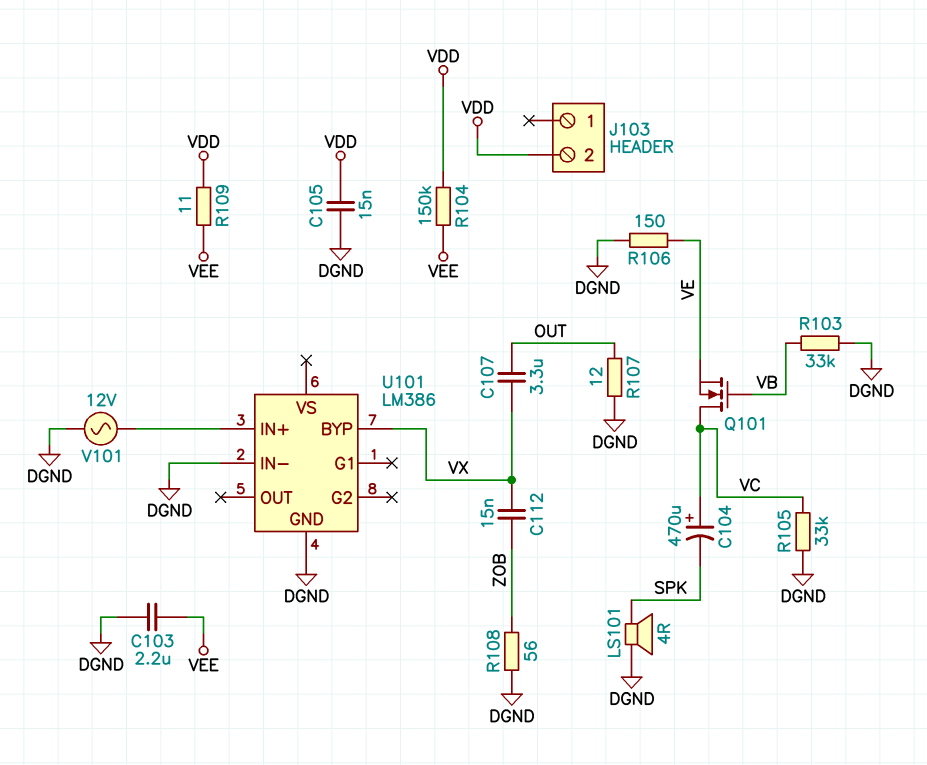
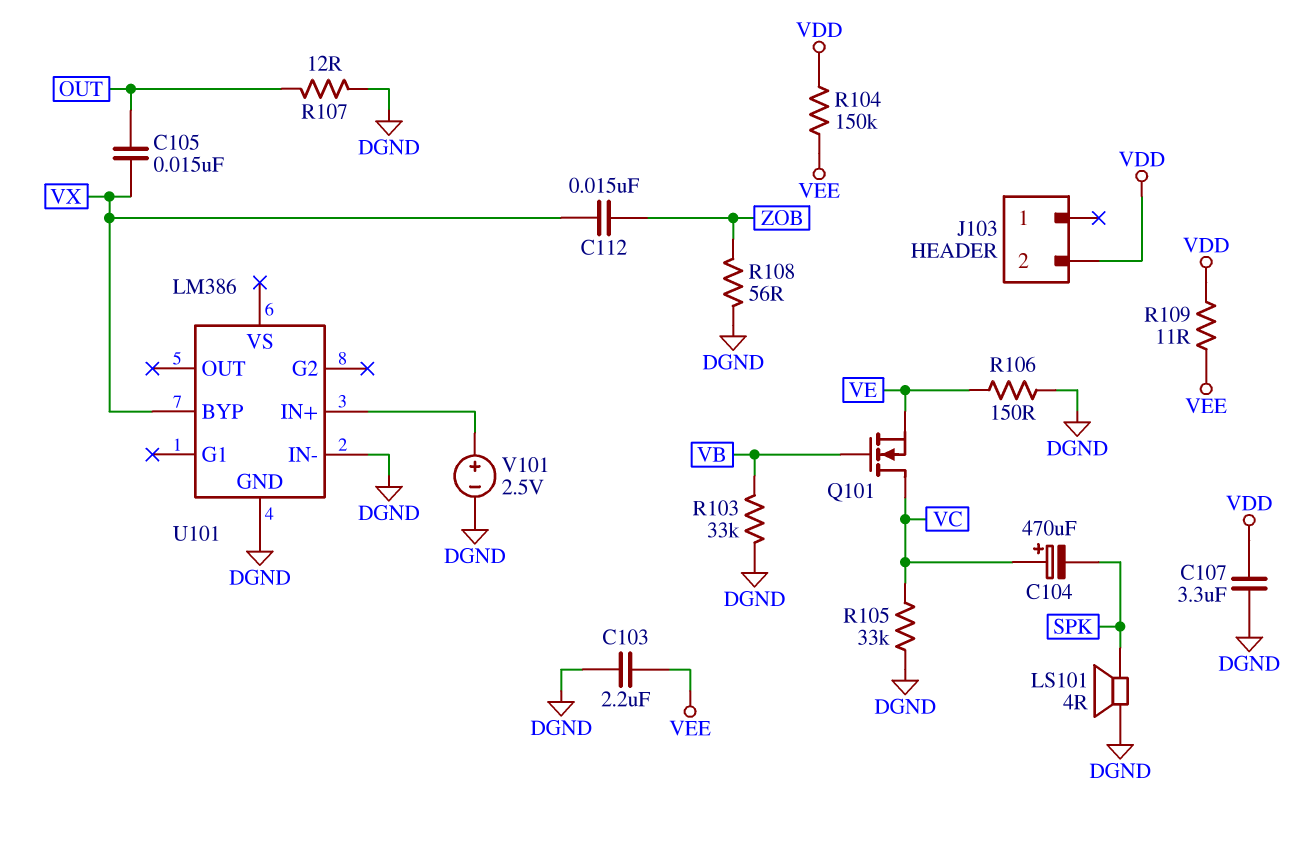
C105: 15nF (DGND, VDD) -> 15nF (OUT, VX)
C107: 3.3uF (OUT, VX) -> 3.3uF (DGND, VDD)
V101: AC 12V (DGND, U101/IN+) -> 2.5V (plus U101/IN+, minus DGND)

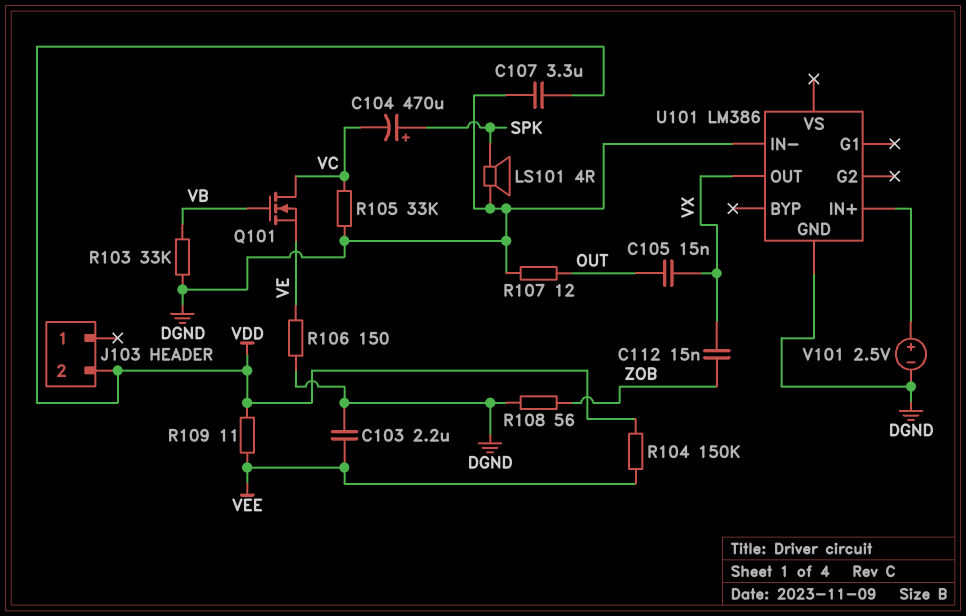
C104: 470uF (plus VC, minus SPK) -> 470uF (plus SPK, minus VC)
U101 pin BYP: VX -> none
U101 pin OUT: none -> VX

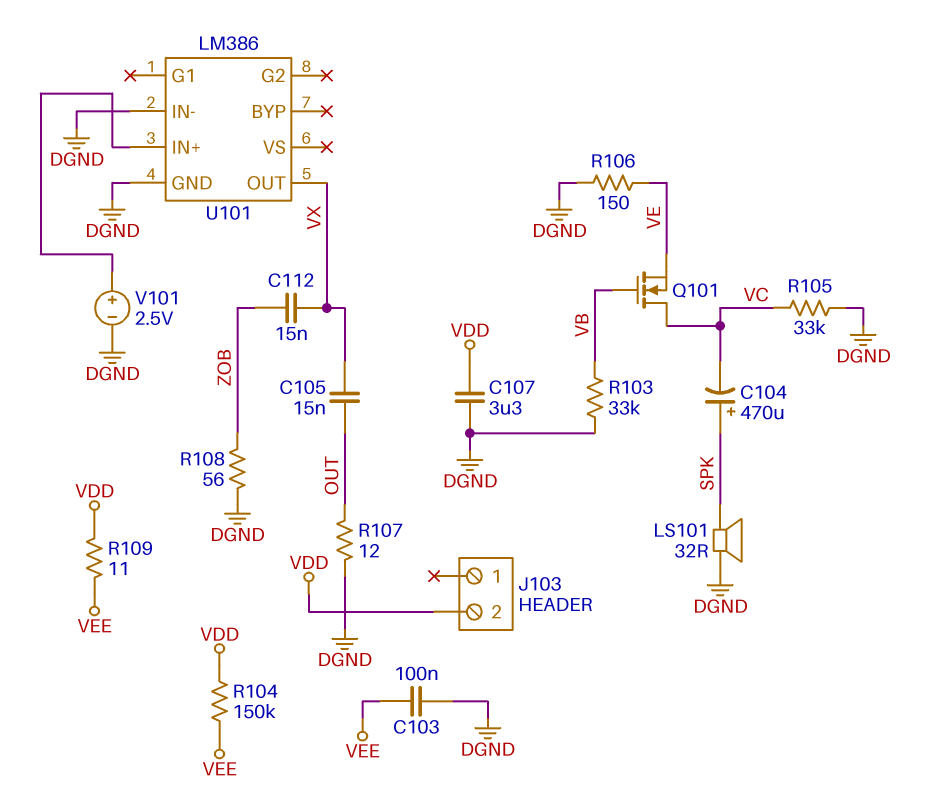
C103: 2.2uF (DGND, VEE) -> 100nF (DGND, VEE)
LS101: speaker 4R (DGND, SPK) -> speaker 32R (DGND, SPK)

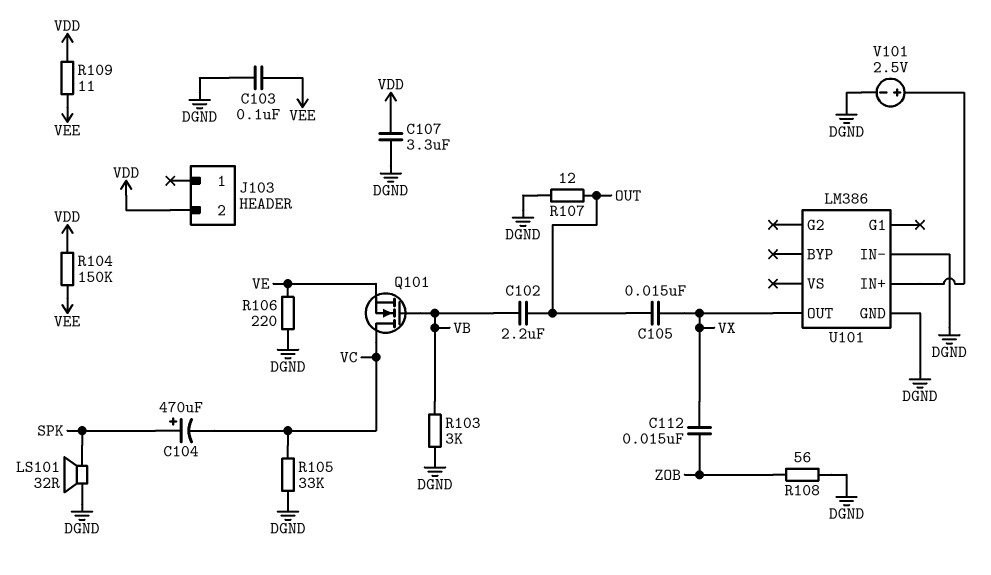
C102: none -> 2.2uF (OUT, VB)
R103: 33k (DGND, VB) -> 3k (DGND, VB)
R106: 150 (DGND, VE) -> 220 (DGND, VE)

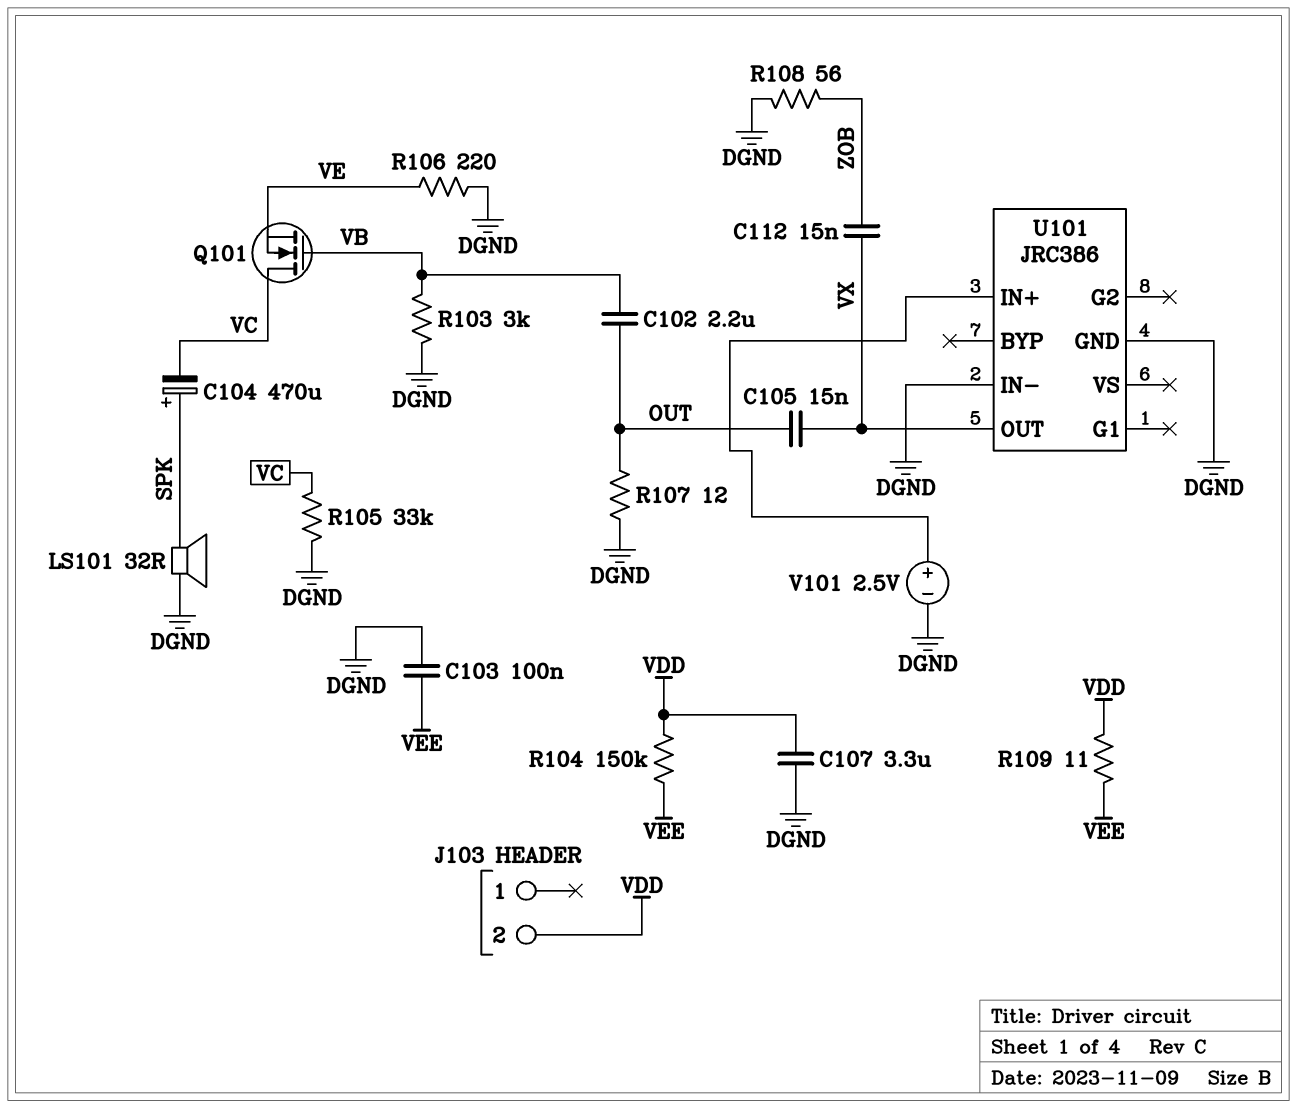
U101: LM386 -> JRC386

